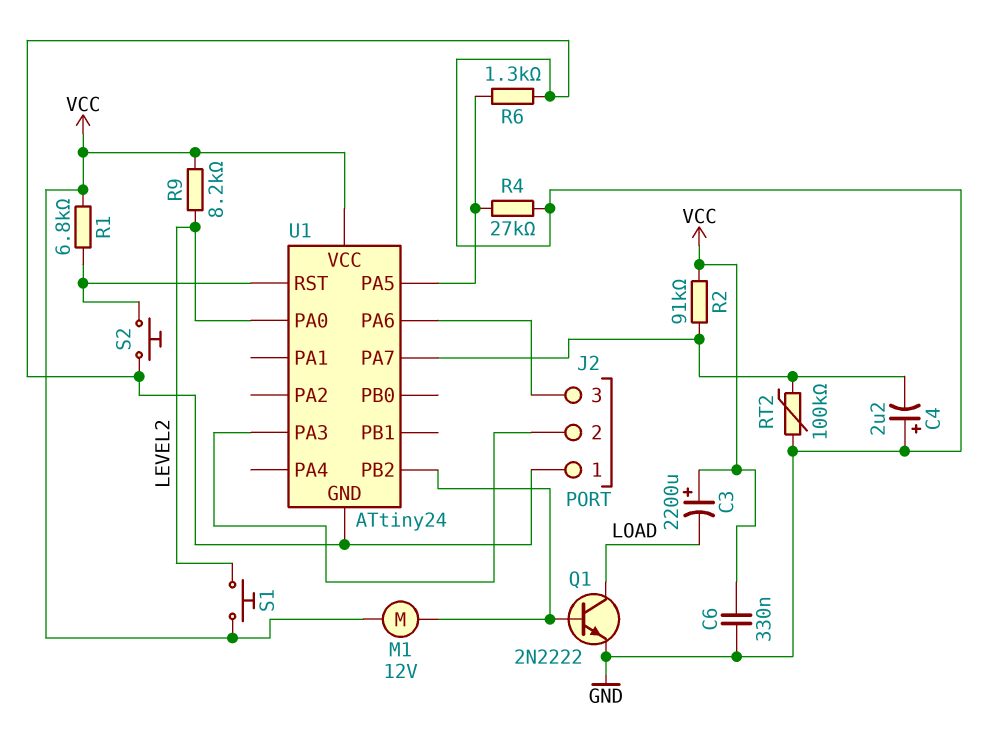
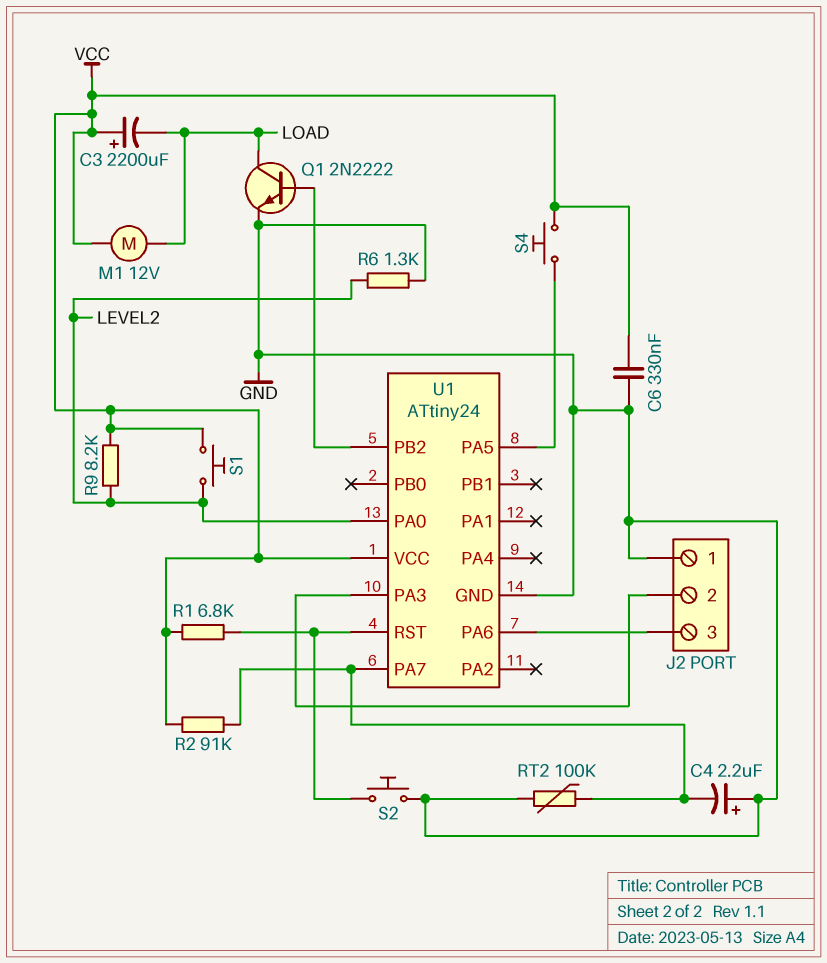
M1: motor 12V (U1/PB2, VCC) -> motor 12V (LOAD, VCC)
R4: 27k (GND, U1/PA5) -> none
R6: 1.3k (GND, U1/PA5) -> 1.3k (GND, LEVEL2)
S4: none -> button (U1/PA5, VCC)

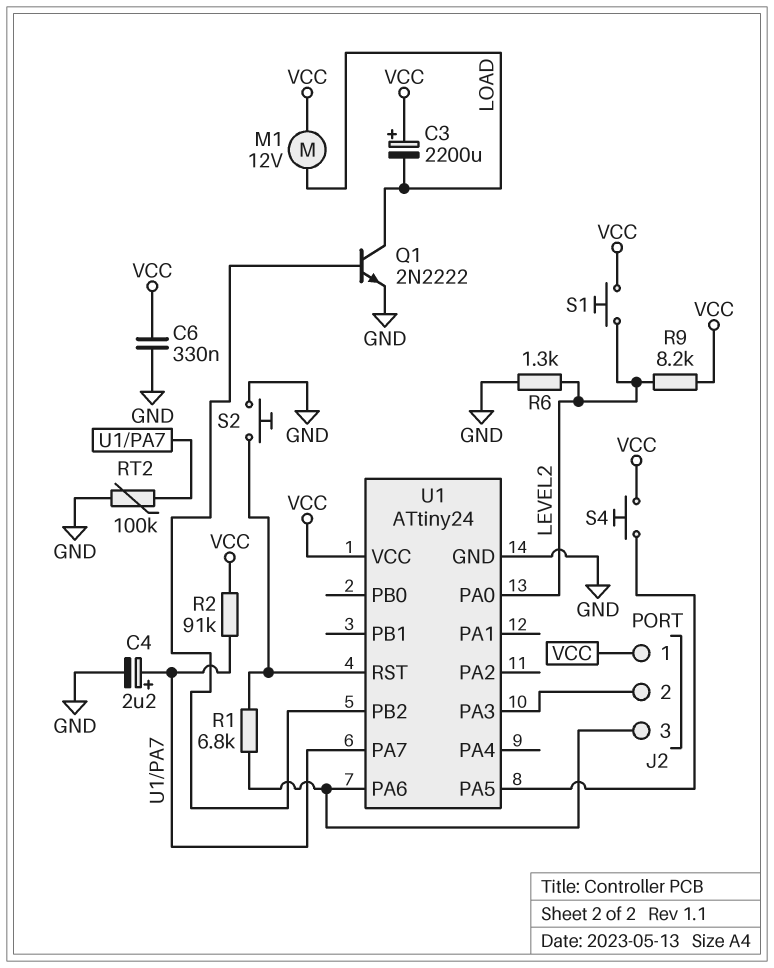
C4: 2.2uF (plus GND, minus U1/PA7) -> 2.2uF (plus U1/PA7, minus GND)
J2 pin 1: GND -> VCC
R1: 6.8k (U1/RST, VCC) -> 6.8k (J2/3, U1/RST)

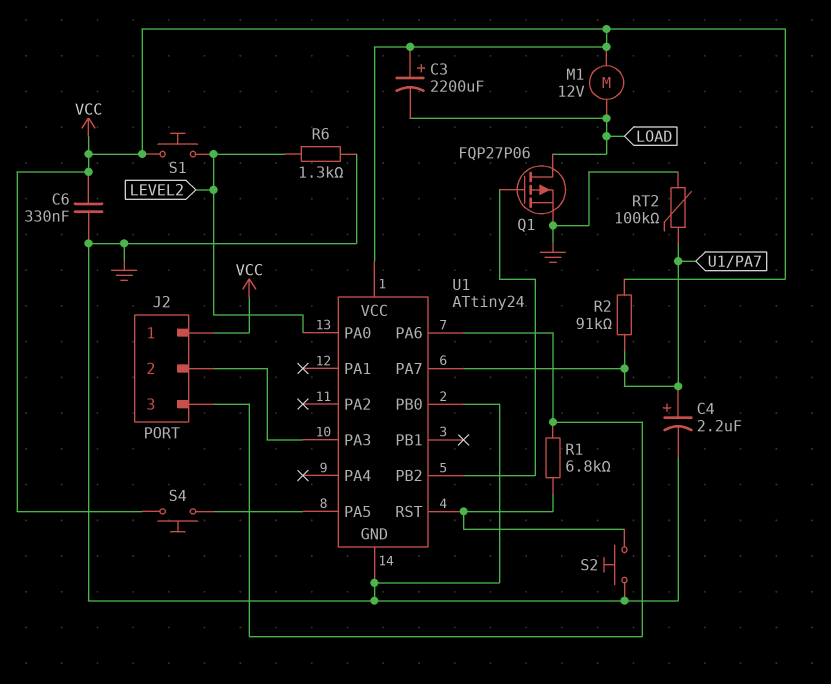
Q1: NPN 2N2222 (B U1/PB2, C LOAD, E GND) -> PMOS FQP27P06 (G U1/PB2, D LOAD, S GND)
R9: 8.2k (LEVEL2, VCC) -> none
U1 pin PB0: none -> GND

